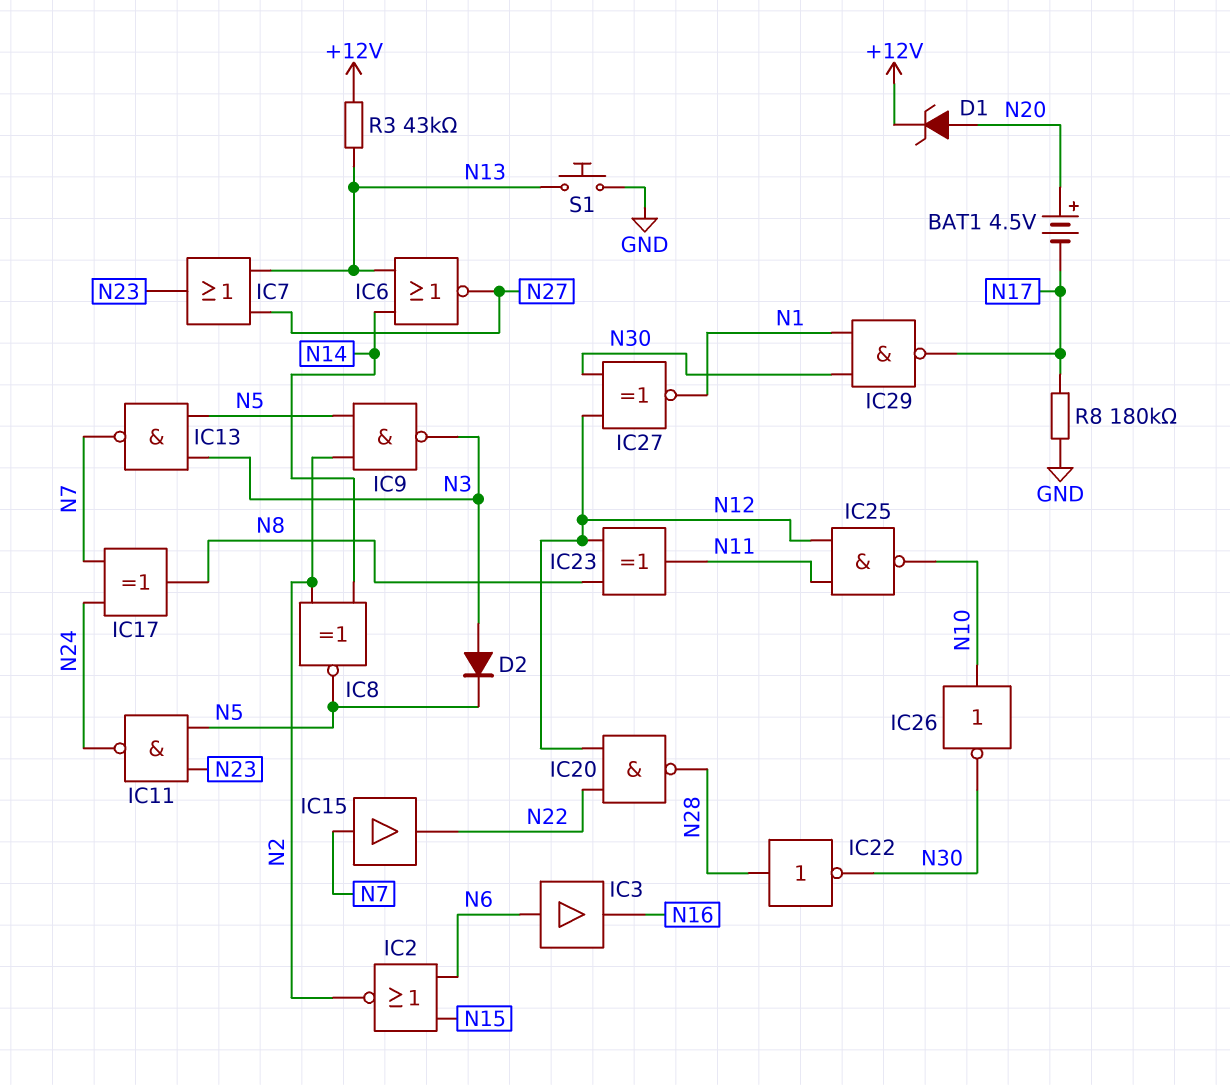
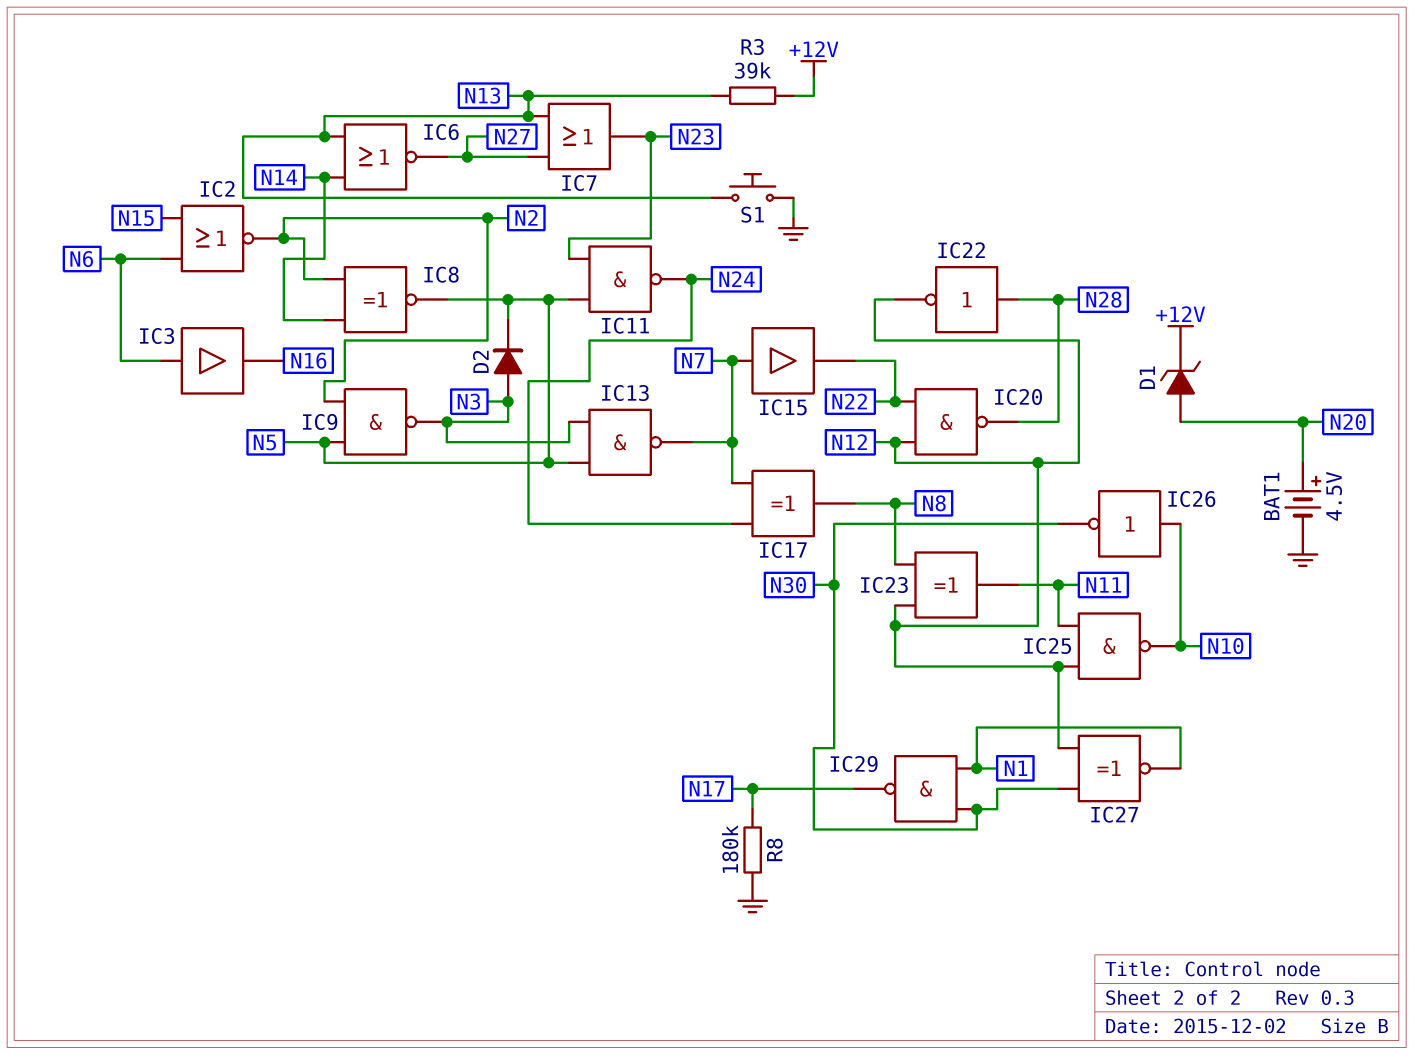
BAT1: 4.5V (plus N20, minus N17) -> 4.5V (plus N20, minus GND)
IC22: NOT (in N28, out N30) -> NOT (in N28, out N12)
R3: 43k (+12V, N13) -> 39k (+12V, N13)

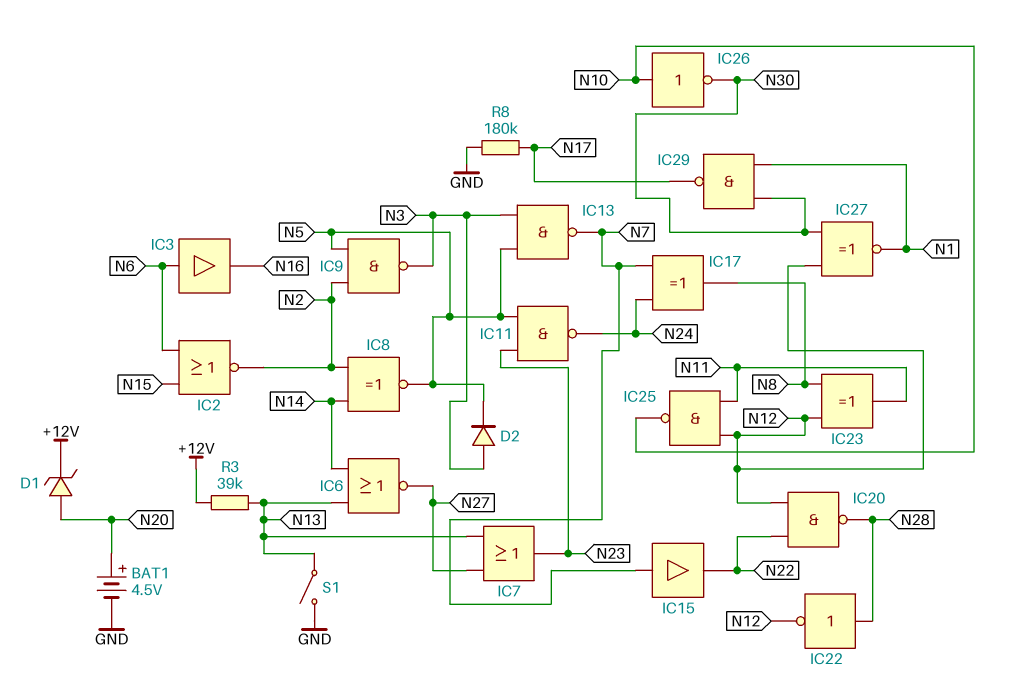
S1: button (GND, N13) -> switch (GND, N13)

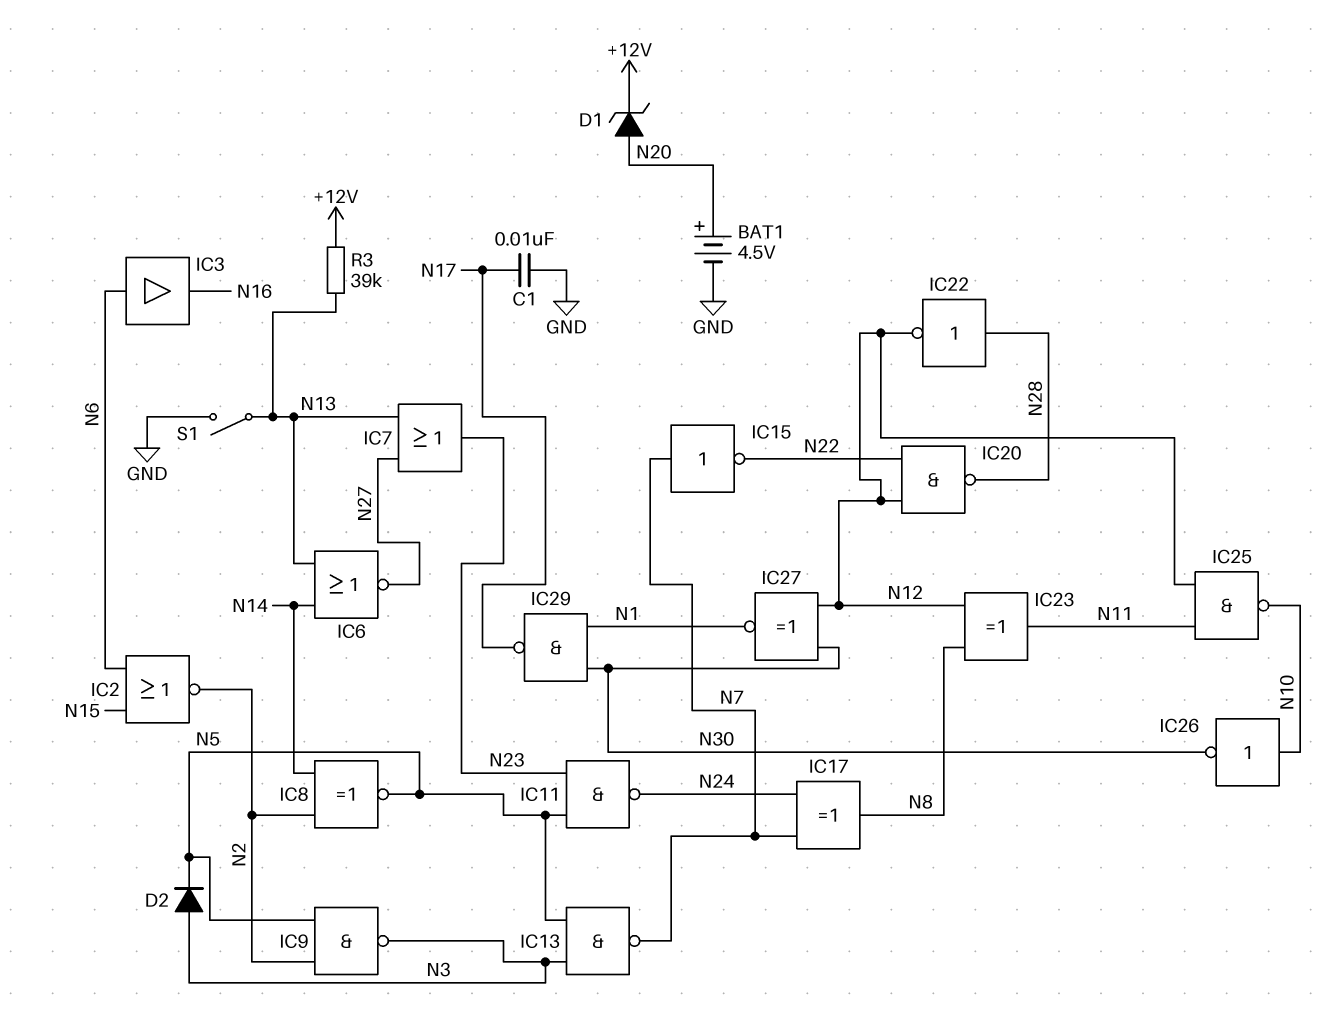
C1: none -> 10nF (GND, N17)
IC15: buffer (in N7, out N22) -> NOT (in N7, out N22)
R8: 180k (GND, N17) -> none

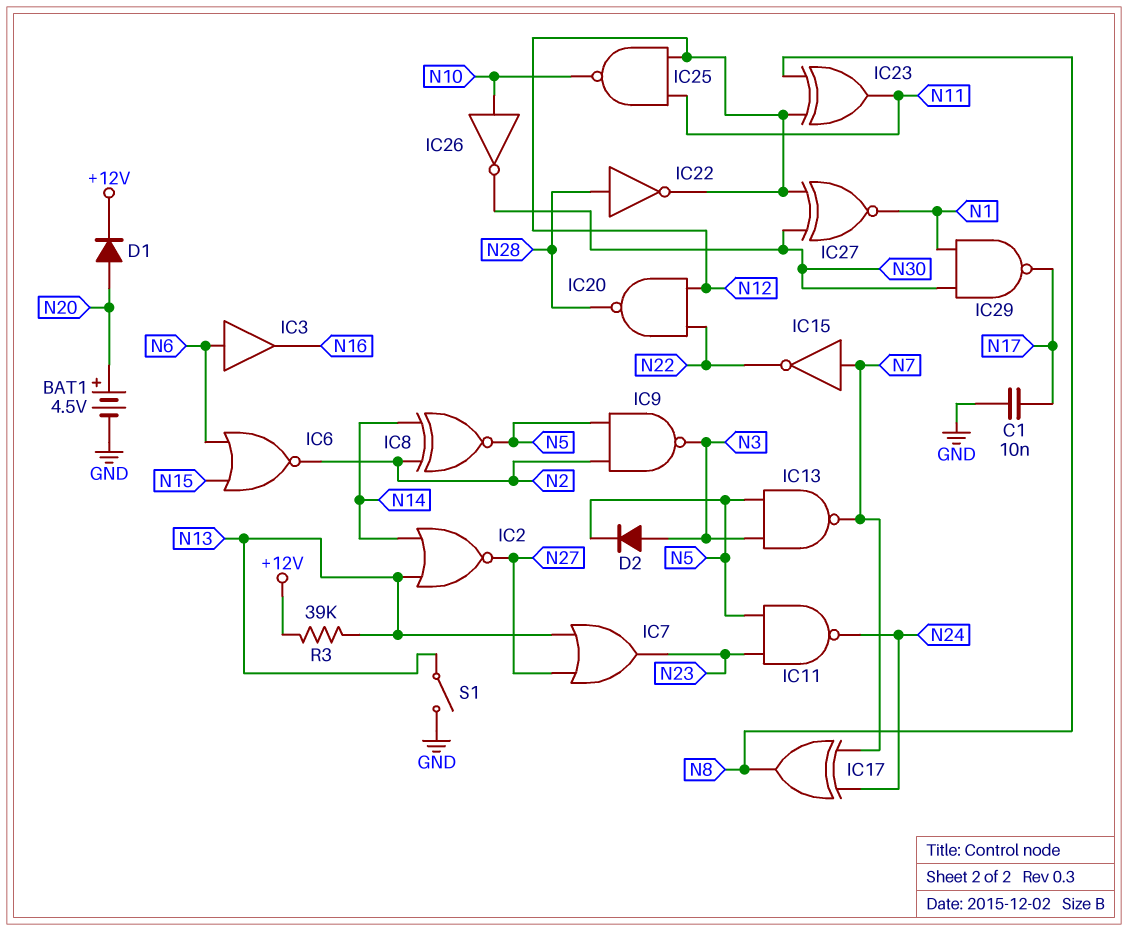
D1: zener (A N20, K +12V) -> diode (A N20, K +12V)
IC2: NOR (in N6, in N15, out N2) -> NOR (in N13, in N14, out N27)
IC6: NOR (in N13, in N14, out N27) -> NOR (in N6, in N15, out N2)

